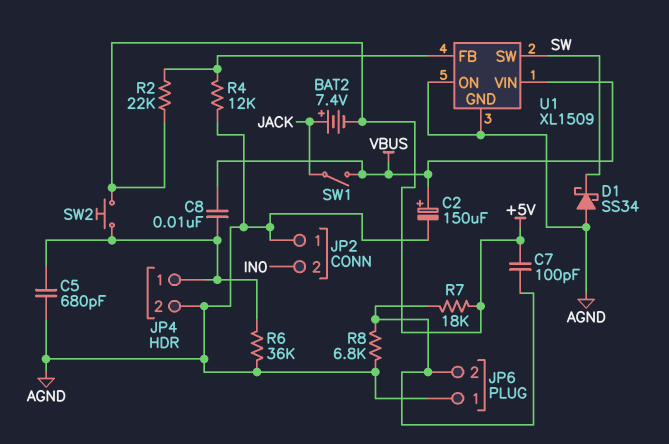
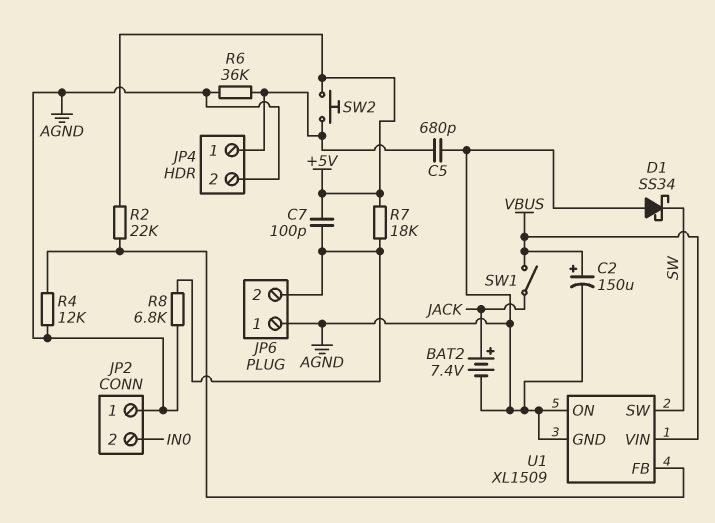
BAT2: 7.4V (plus JACK, minus +5V) -> 7.4V (plus JACK, minus AGND)
C8: 10nF (JP4/1, VBUS) -> none

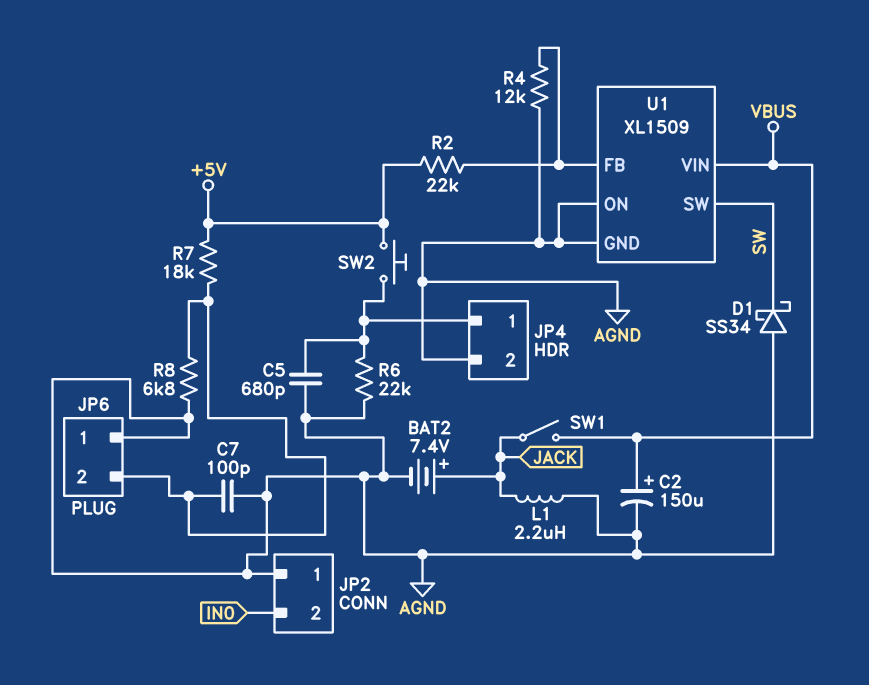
C7: 100pF (+5V, JP6/2) -> 100pF (AGND, JP6/2)
L1: none -> 2.2uH (AGND, JACK)
R6: 36k (AGND, JP4/1) -> 22k (AGND, JP4/1)

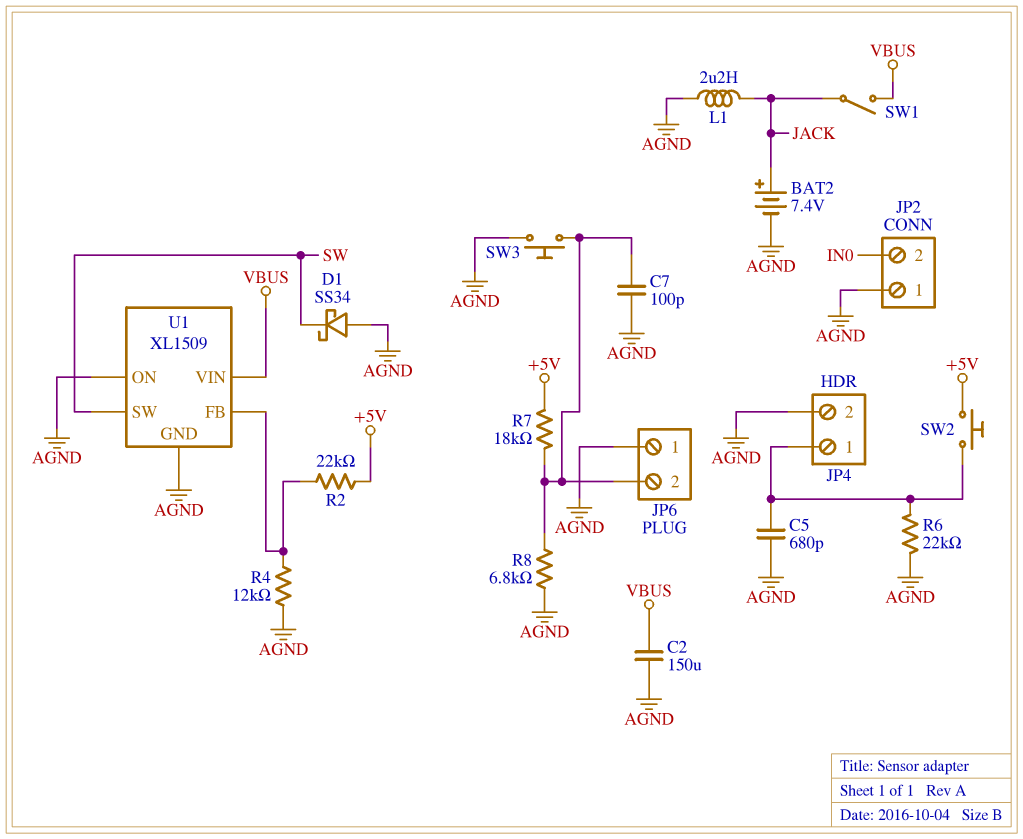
C2: 150uF (plus VBUS, minus AGND) -> 150uF (AGND, VBUS)
SW3: none -> button (AGND, JP6/2)

